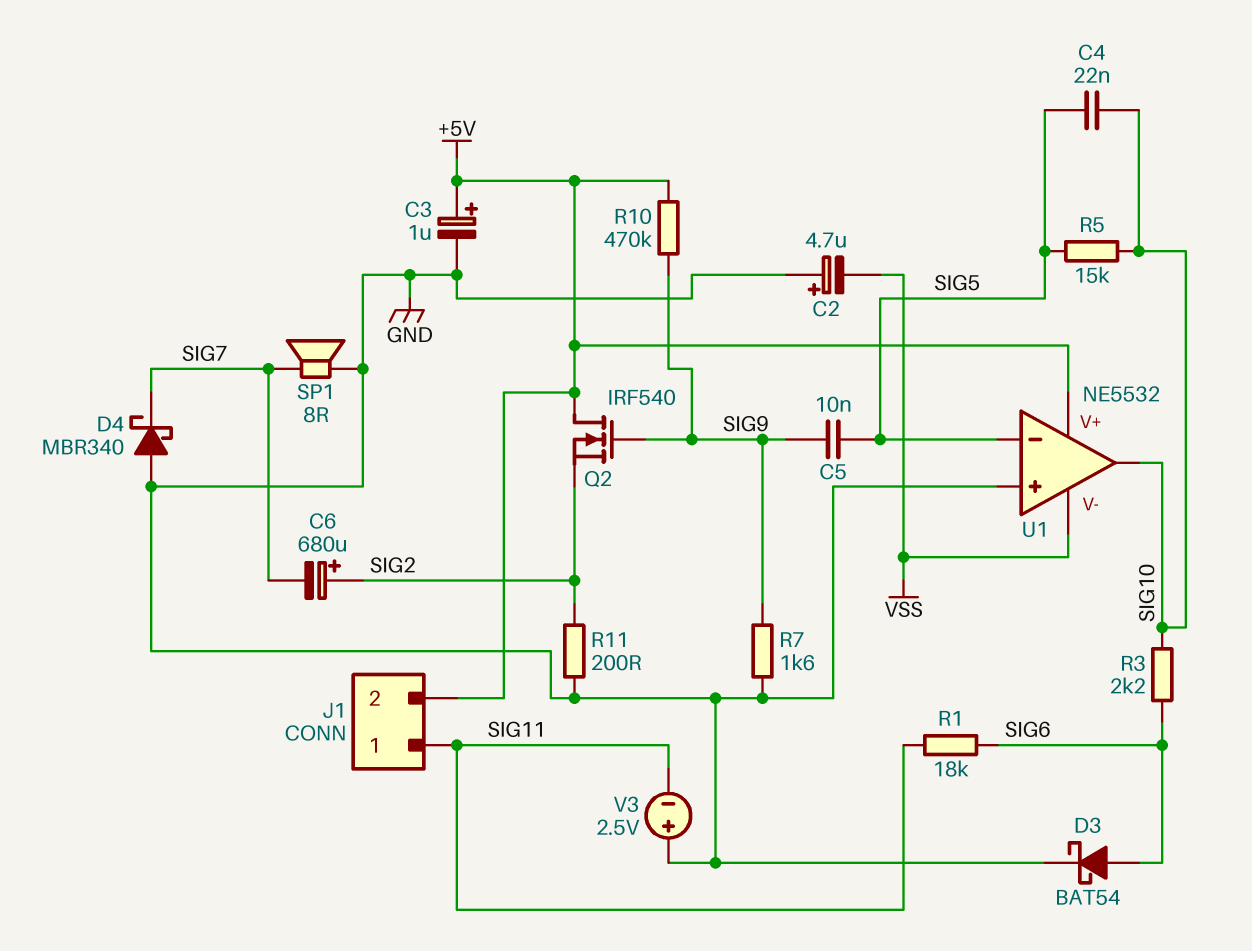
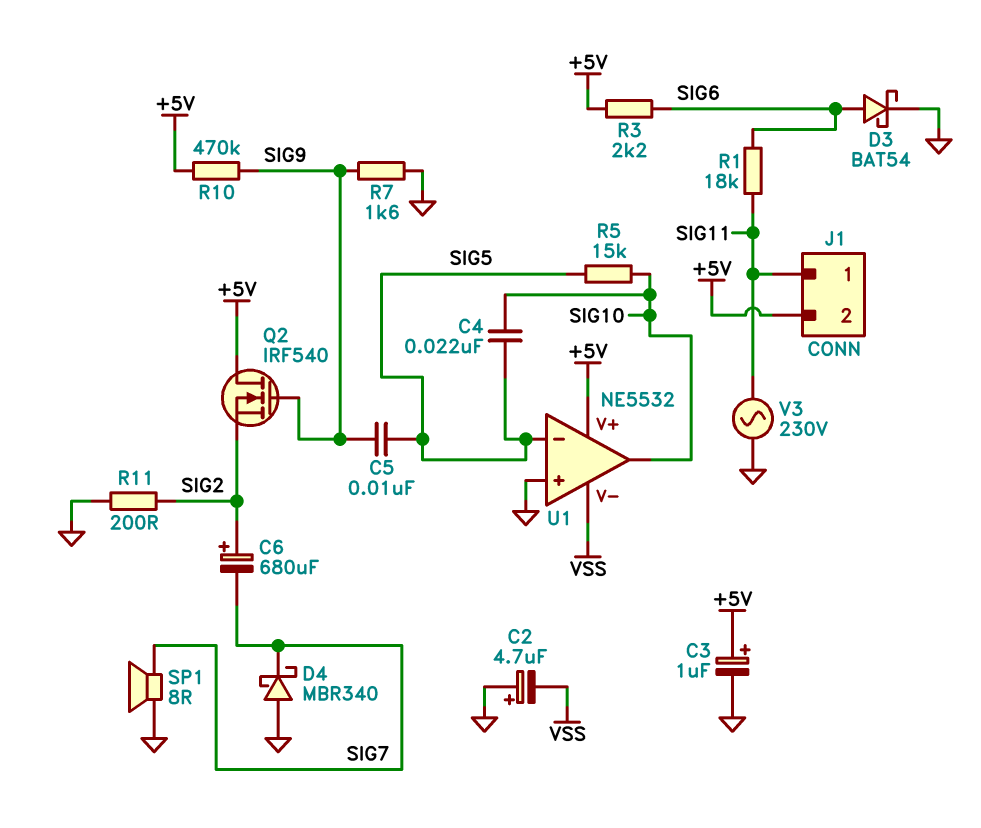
R3: 2.2k (SIG6, SIG10) -> 2.2k (+5V, SIG6)
V3: 2.5V (plus GND, minus SIG11) -> AC 230V (GND, SIG11)

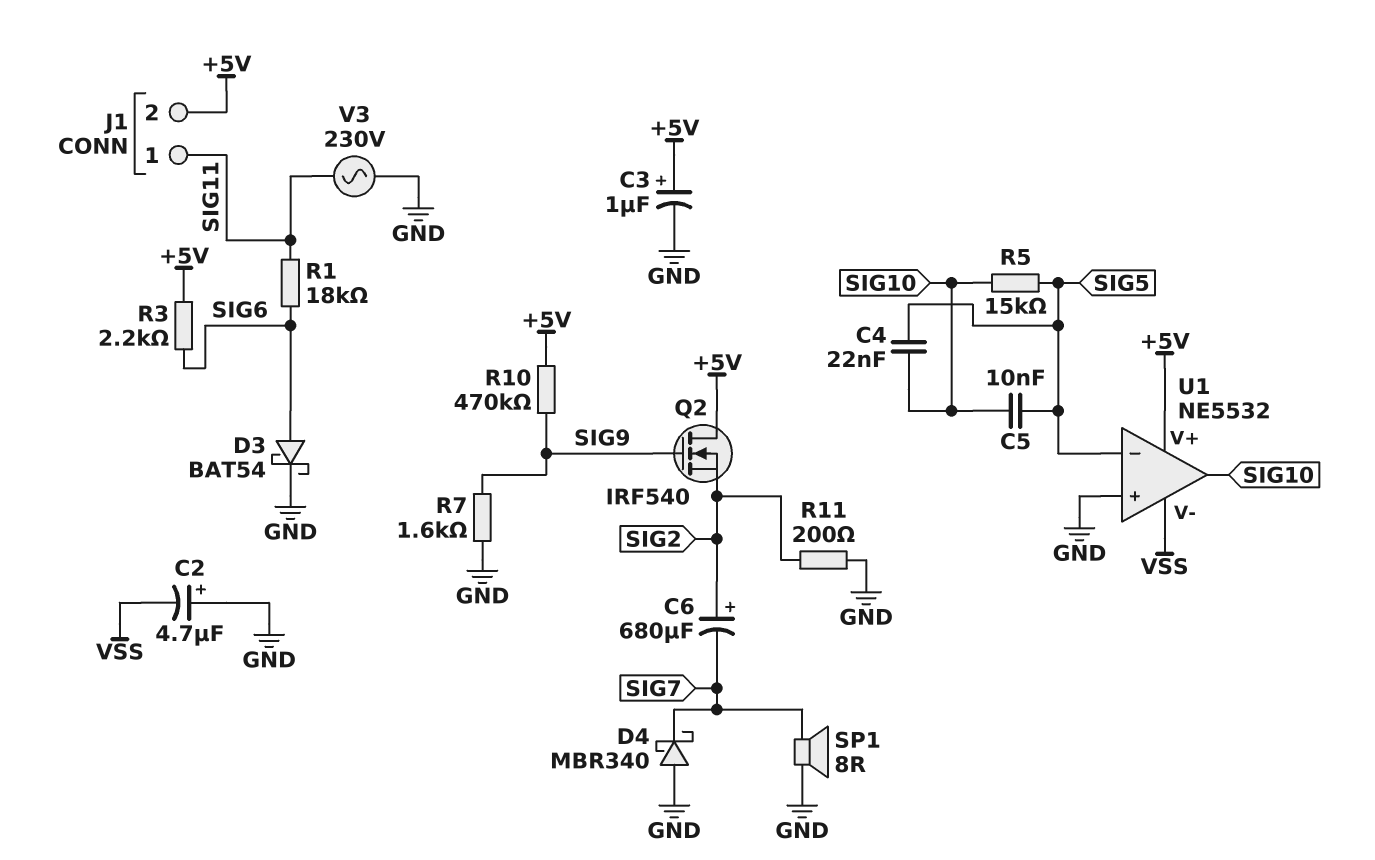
C5: 10nF (SIG5, SIG9) -> 10nF (SIG5, SIG10)

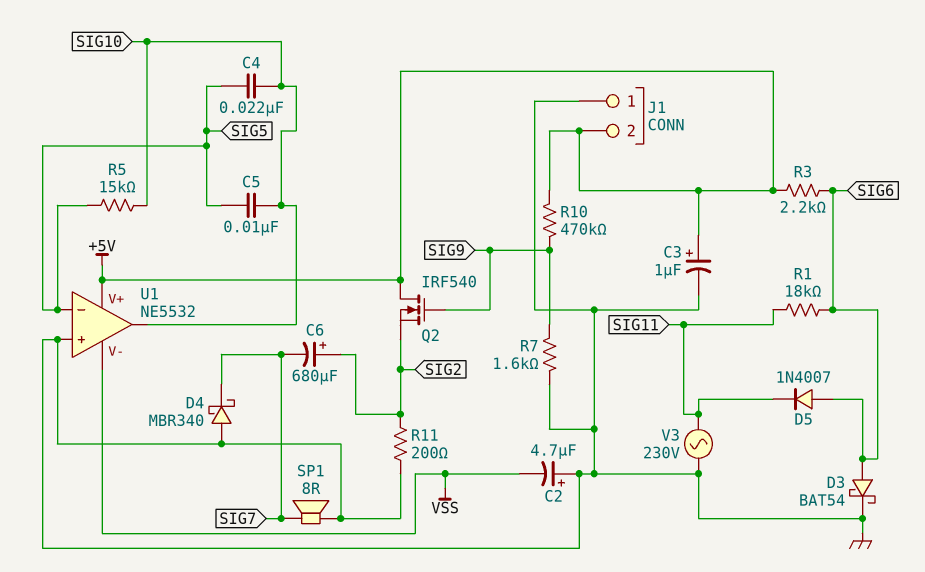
D5: none -> diode 1N4007 (A SIG6, K SIG11)
J1 pin 1: SIG11 -> GND

